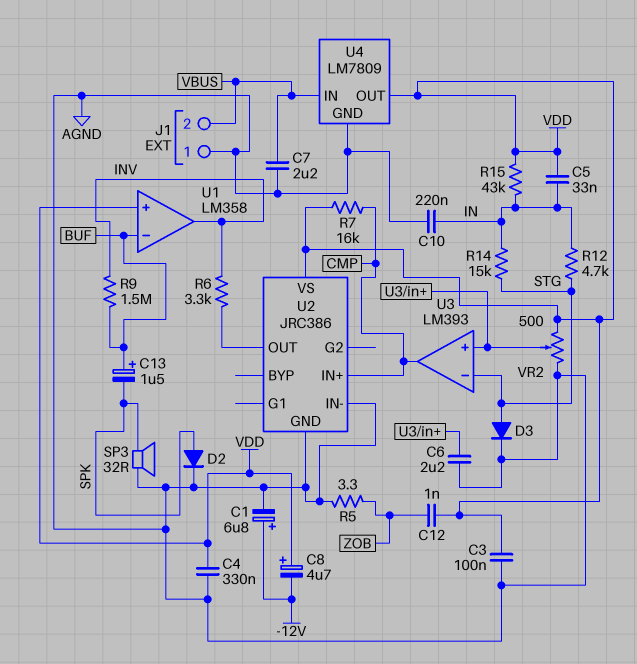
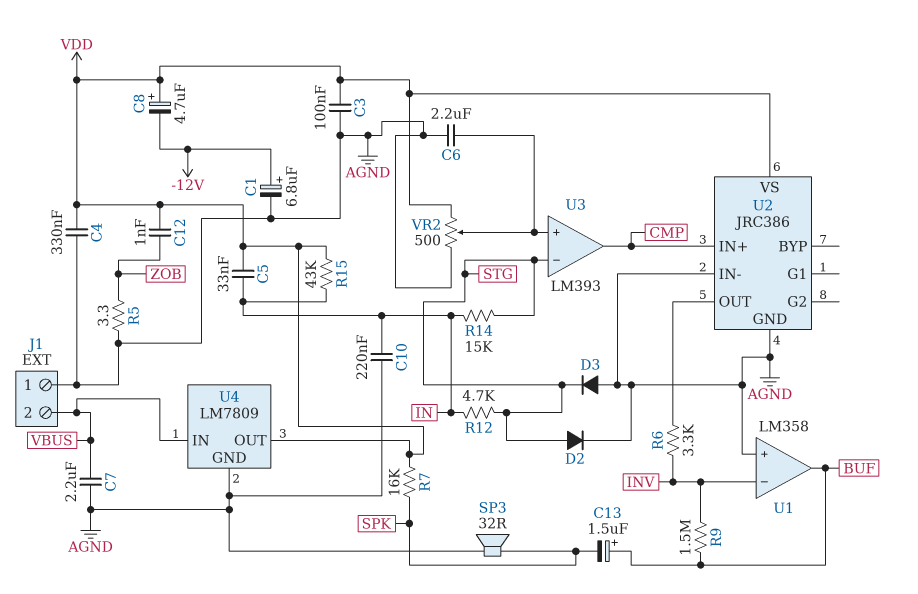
D2: diode (A SPK, K AGND) -> diode (A STG, K AGND)
D3: diode (A STG, K AGND) -> diode (A AGND, K STG)
R7: 16k (CMP, VDD) -> 16k (SPK, VDD)
U1 pin in+: VDD -> AGND
U1 pin in-: BUF -> INV
U1 pin out: INV -> BUF

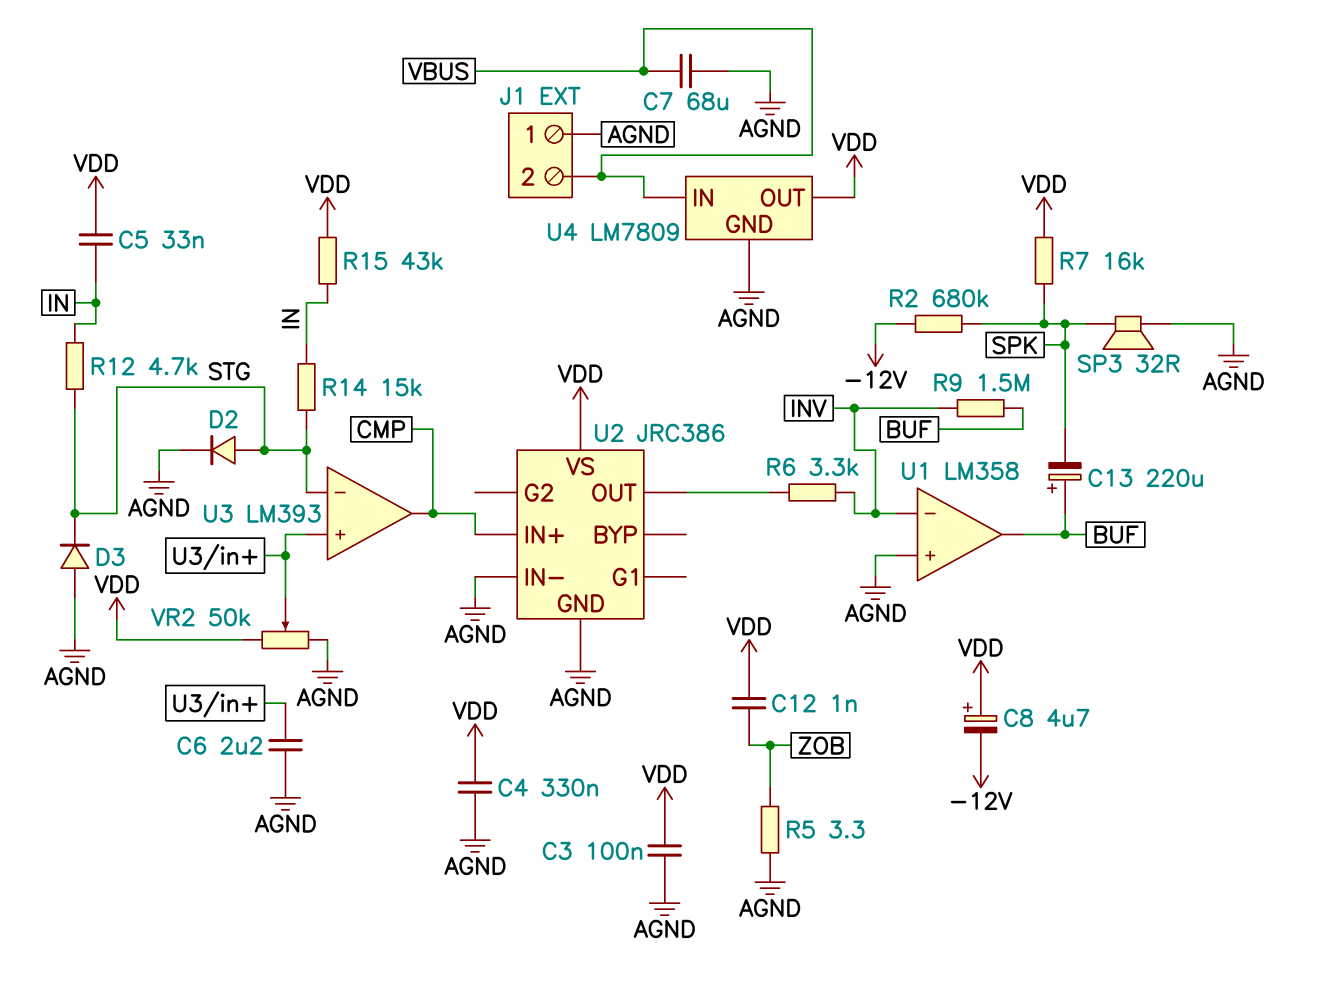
C1: 6.8uF (plus -12V, minus AGND) -> none
C7: 2.2uF (AGND, VBUS) -> 68uF (AGND, VBUS)
C10: 220nF (AGND, IN) -> none
C13: 1.5uF (plus BUF, minus SPK) -> 220uF (plus BUF, minus SPK)
R2: none -> 680k (-12V, SPK)
VR2: 500 (AGND, VDD, wiper U3/in+) -> 50k (AGND, VDD, wiper U3/in+)

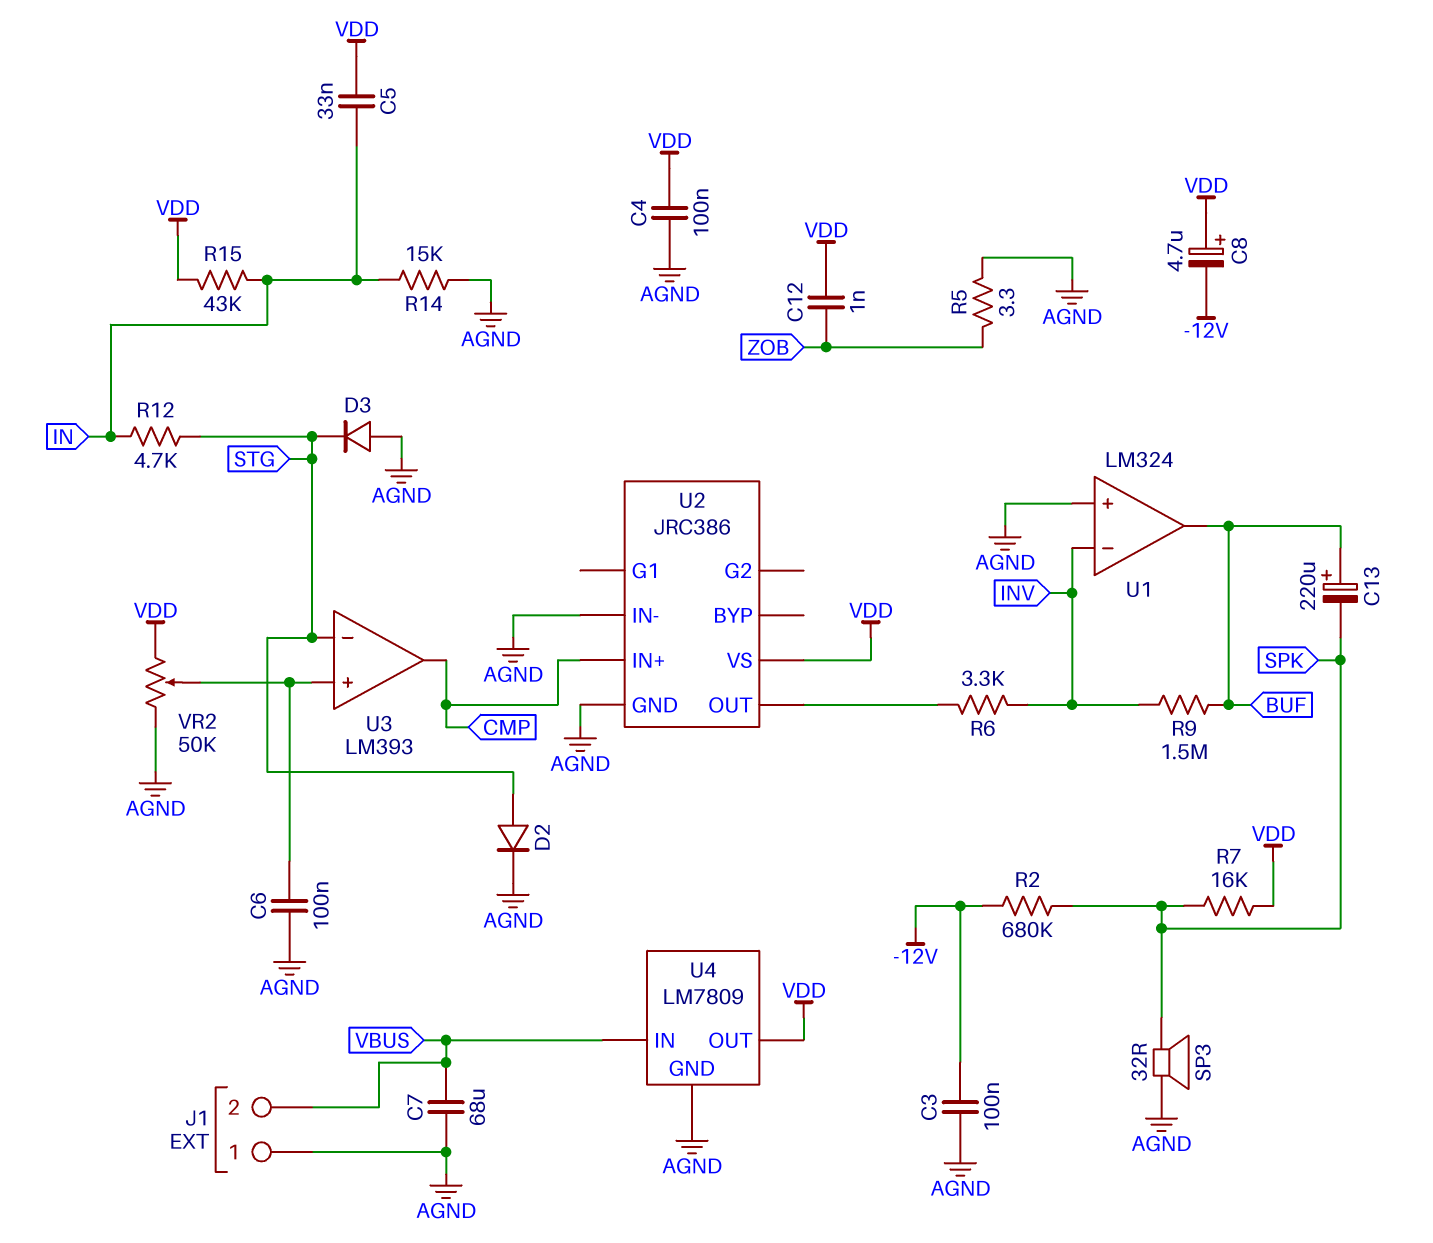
C3: 100nF (AGND, VDD) -> 100nF (-12V, AGND)
C4: 330nF (AGND, VDD) -> 100nF (AGND, VDD)
C6: 2.2uF (AGND, U3/in+) -> 100nF (AGND, U3/in+)
R14: 15k (IN, STG) -> 15k (AGND, IN)
U1: LM358 -> LM324

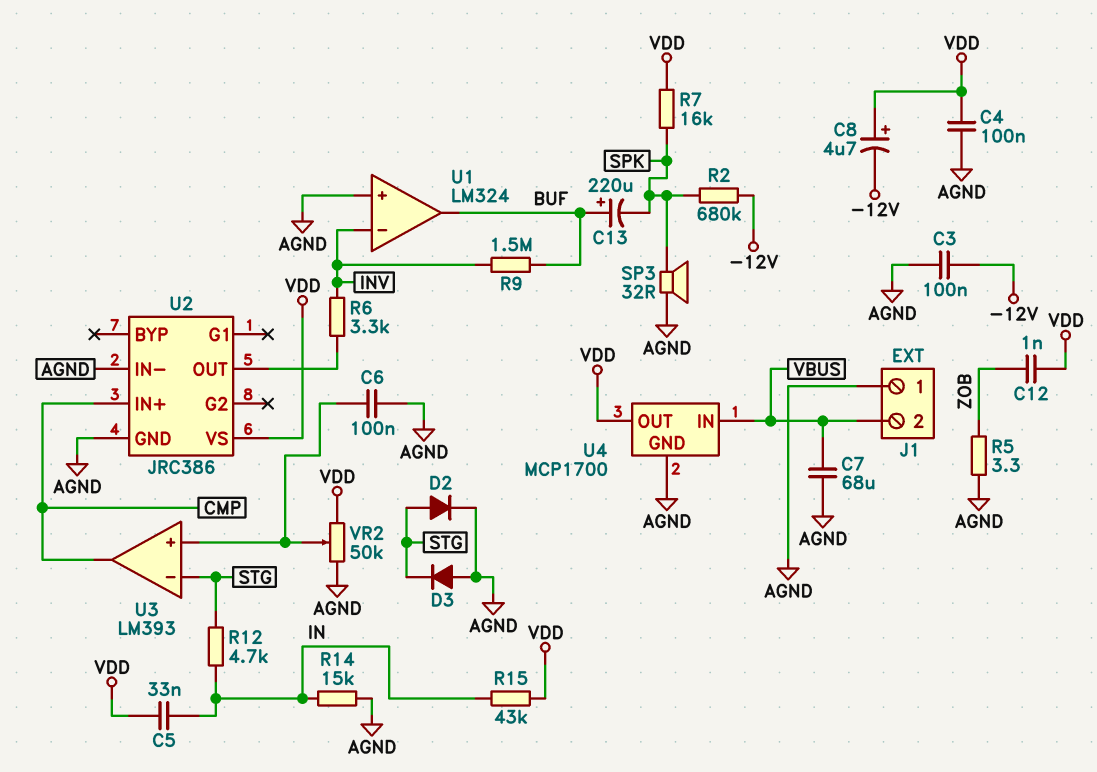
U4: LM7809 -> MCP1700

